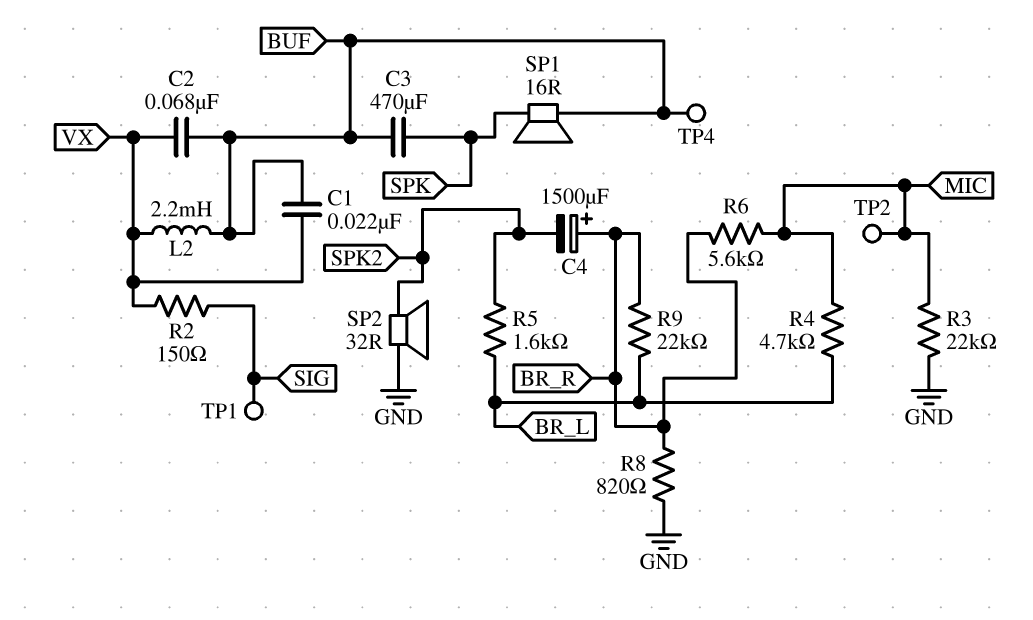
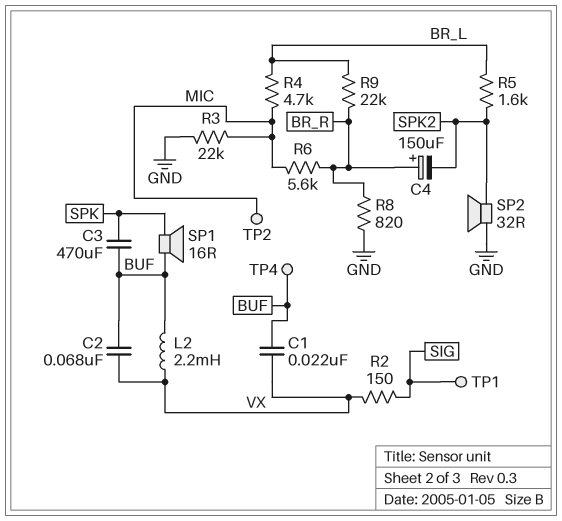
C4: 1500uF (plus BR_R, minus SPK2) -> 150uF (plus BR_R, minus SPK2)

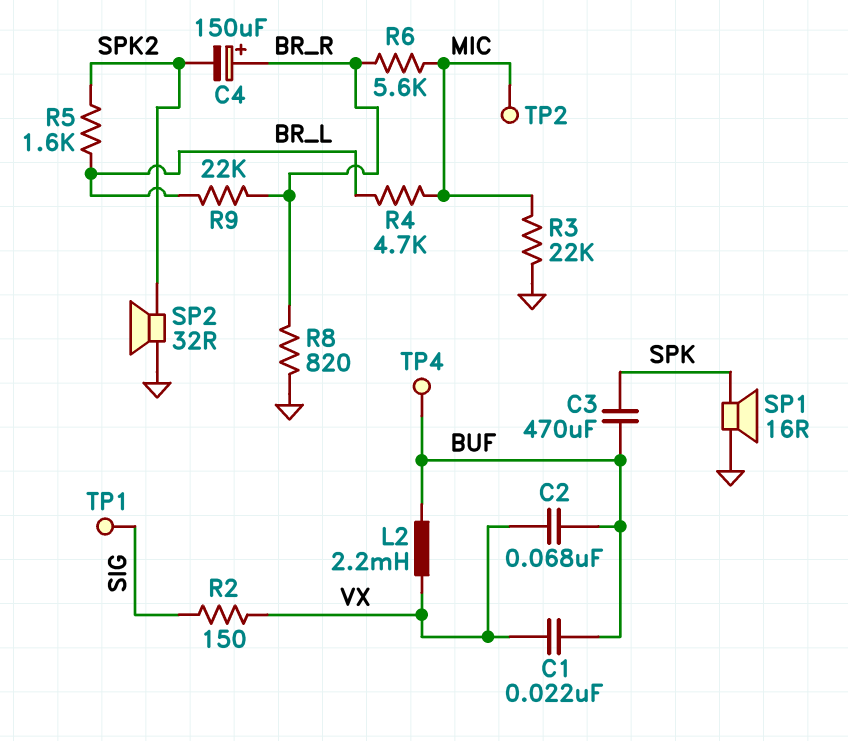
SP1: speaker 16R (BUF, SPK) -> speaker 16R (GND, SPK)

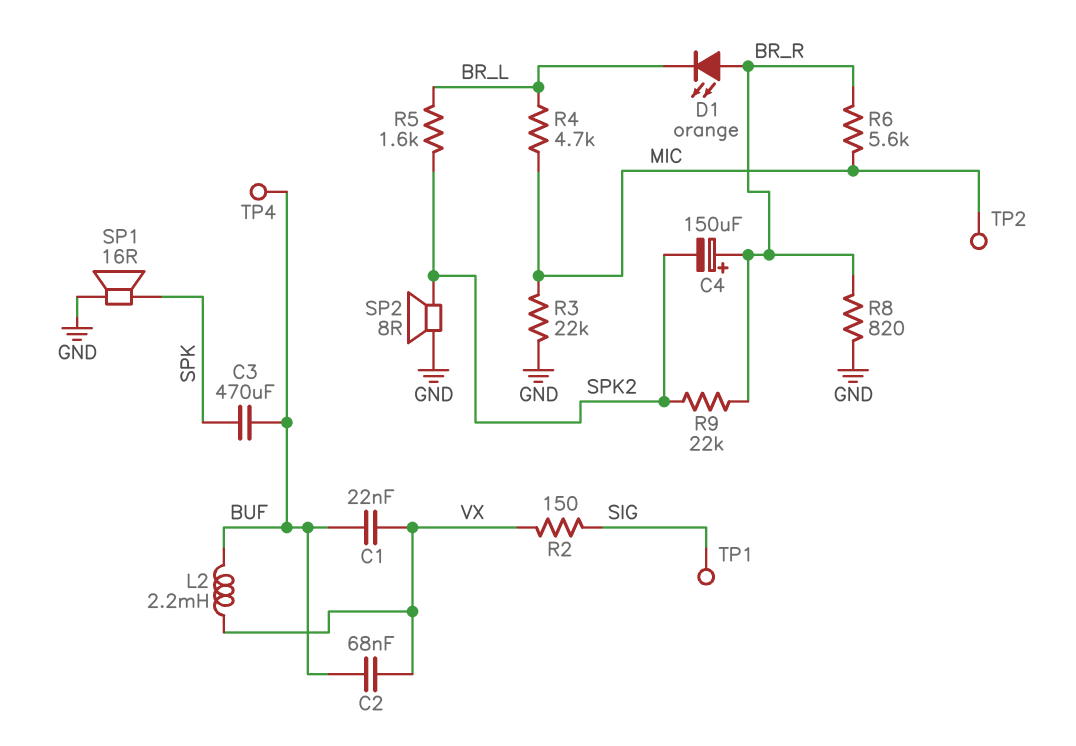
D1: none -> LED orange (A BR_R, K BR_L)
R9: 22k (BR_L, BR_R) -> 22k (BR_R, SPK2)
SP2: speaker 32R (GND, SPK2) -> speaker 8R (GND, SPK2)

